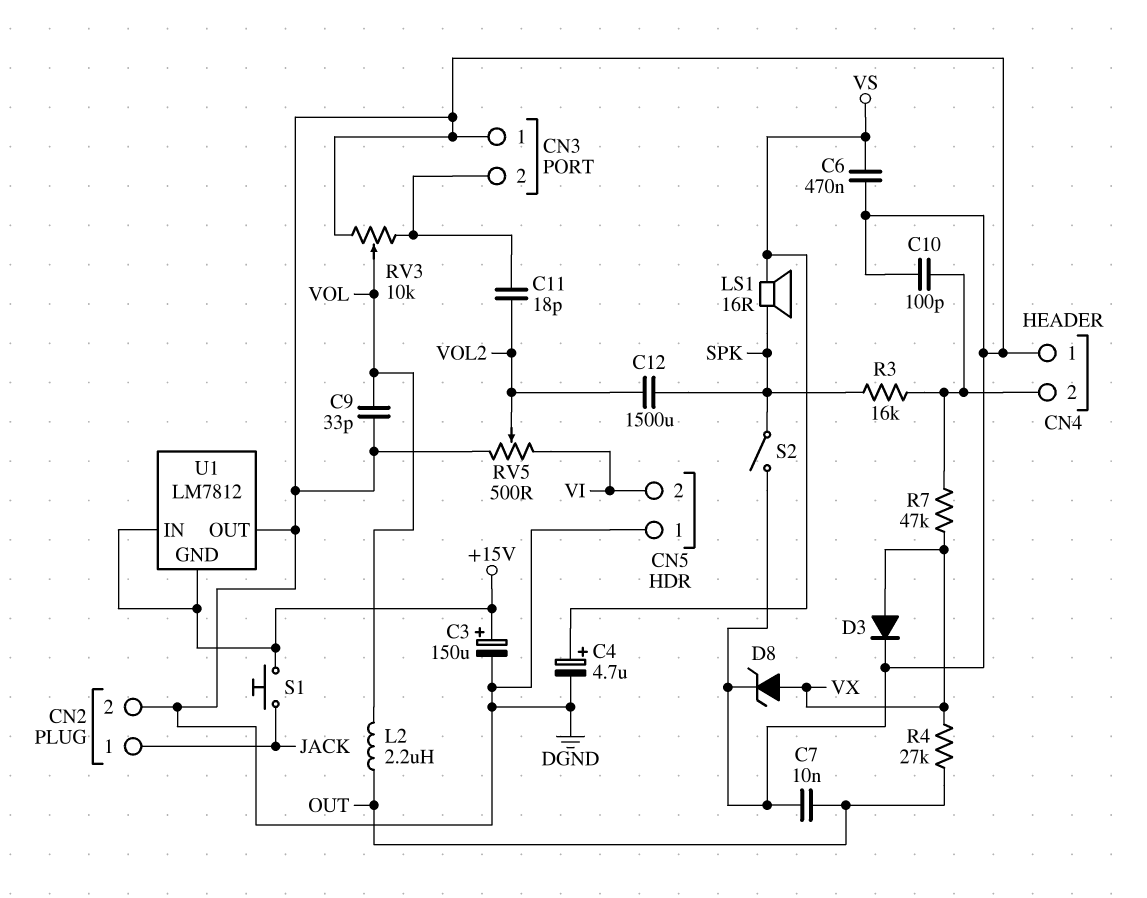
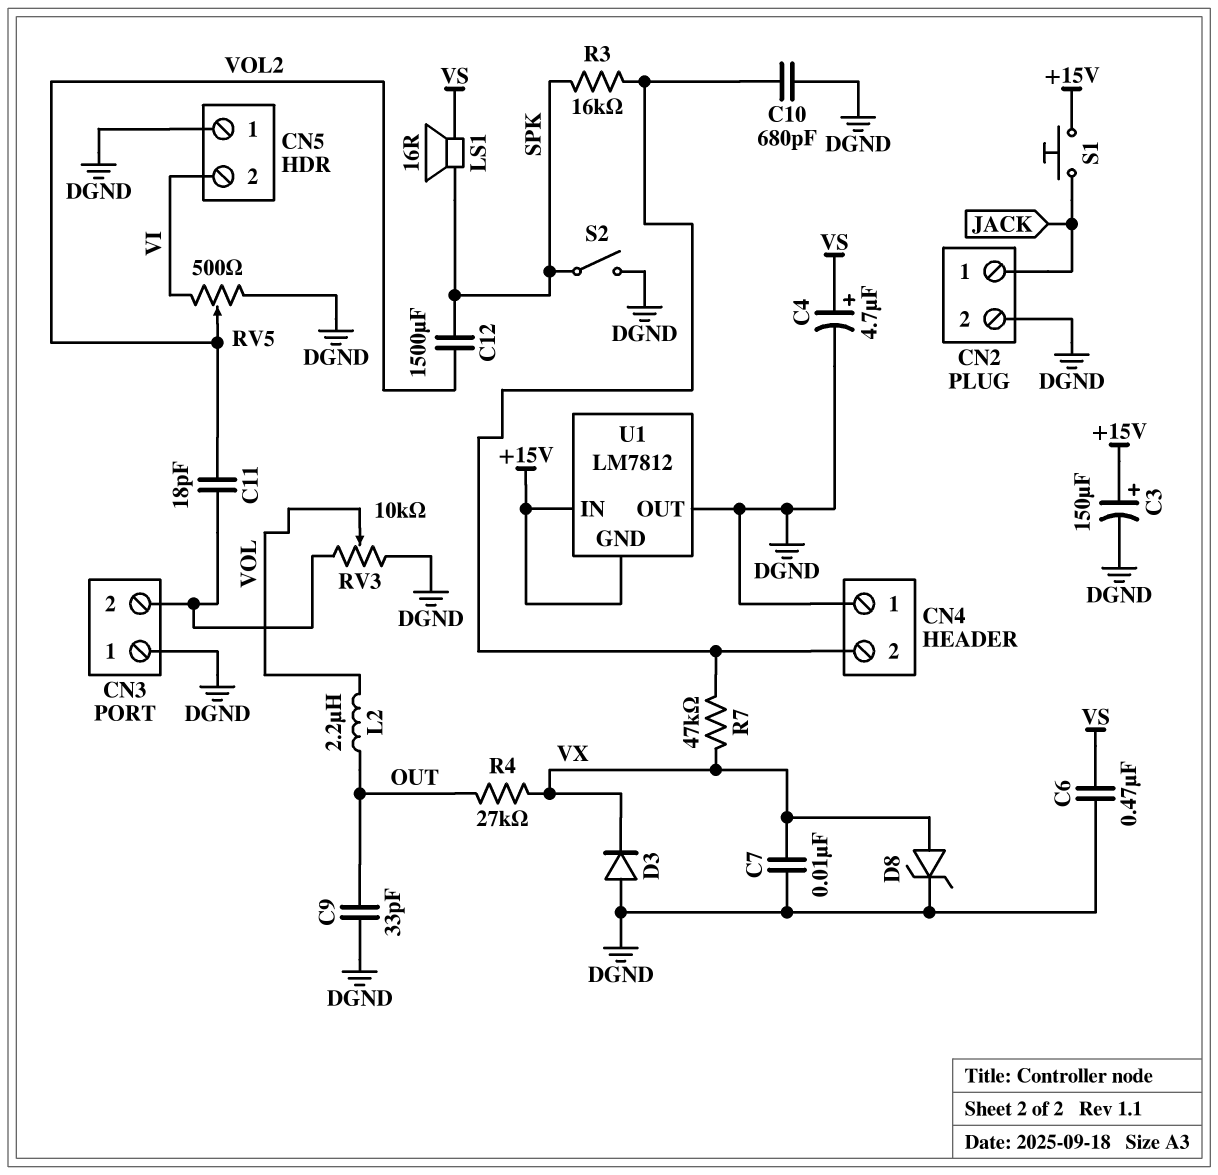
C7: 10nF (DGND, OUT) -> 10nF (DGND, VX)
C9: 33pF (DGND, VOL) -> 33pF (DGND, OUT)
C10: 100pF (CN4/2, DGND) -> 680pF (CN4/2, DGND)
D3: diode (A VX, K DGND) -> diode (A DGND, K VX)

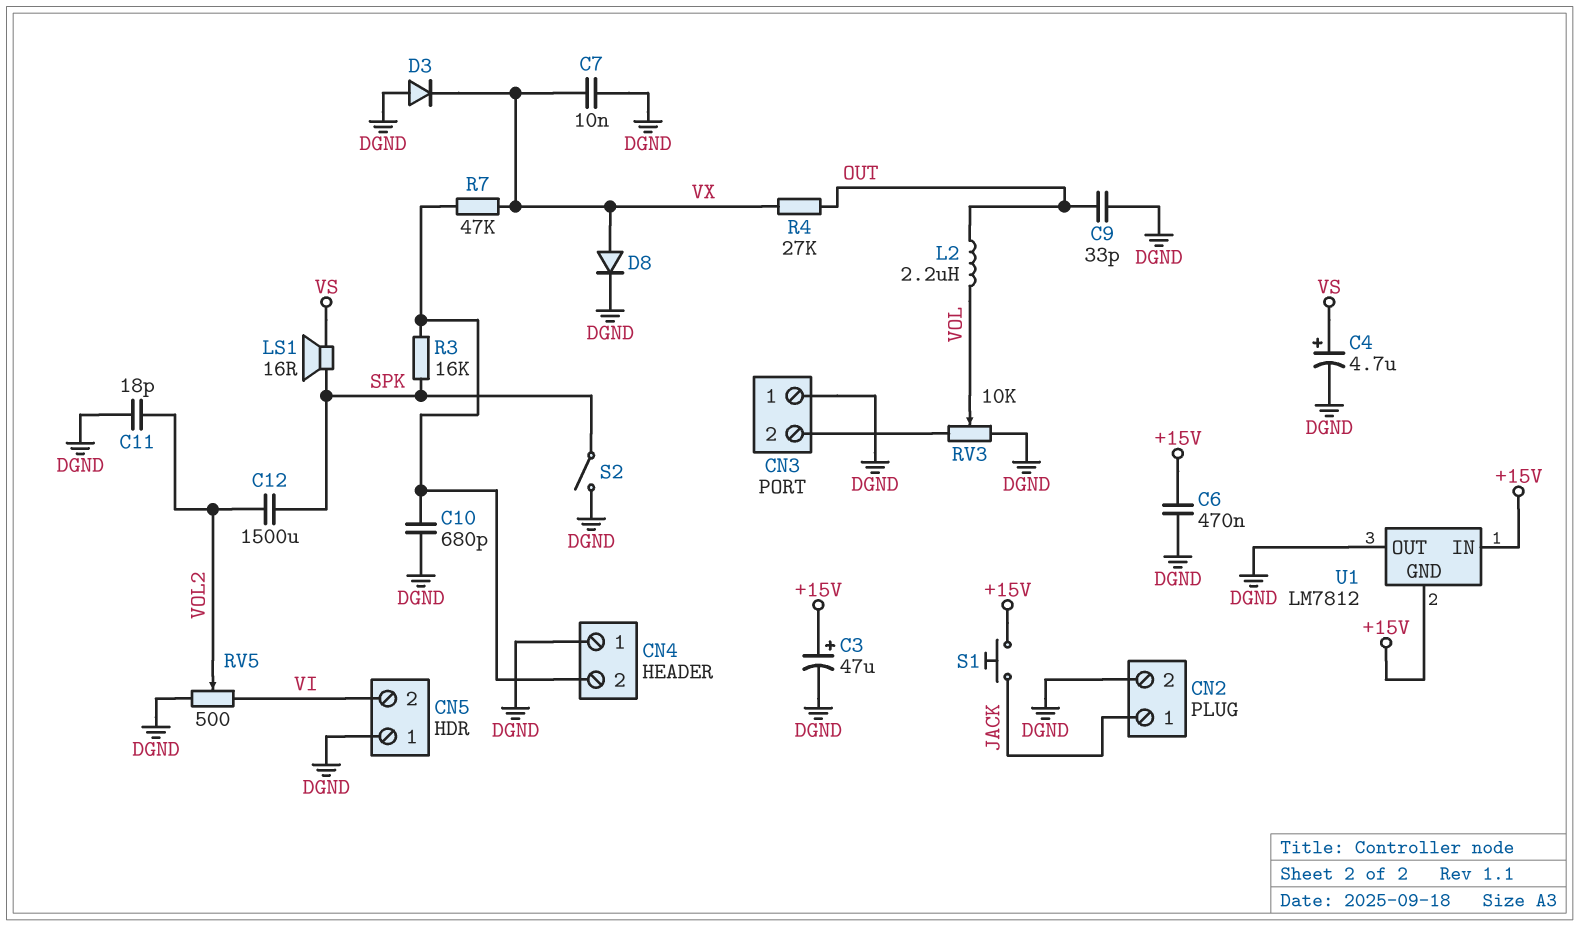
C3: 150uF (plus +15V, minus DGND) -> 47uF (plus +15V, minus DGND)
C6: 470nF (DGND, VS) -> 470nF (+15V, DGND)
C11: 18pF (CN3/2, VOL2) -> 18pF (DGND, VOL2)
D8: zener (A VX, K DGND) -> diode (A VX, K DGND)

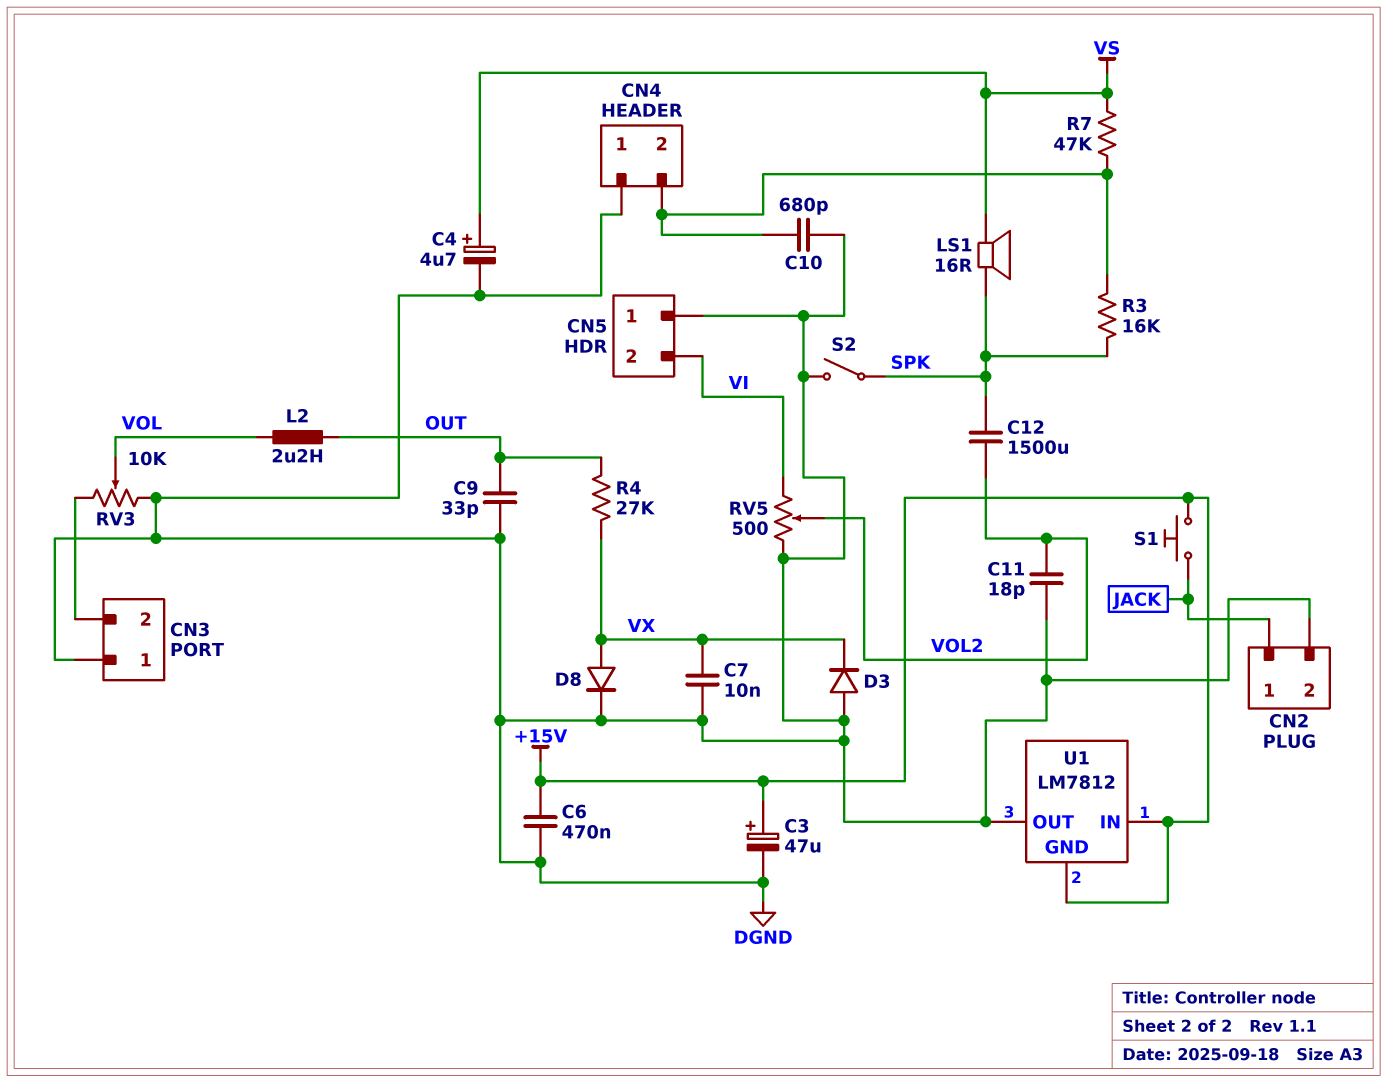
R7: 47k (CN4/2, VX) -> 47k (CN4/2, VS)

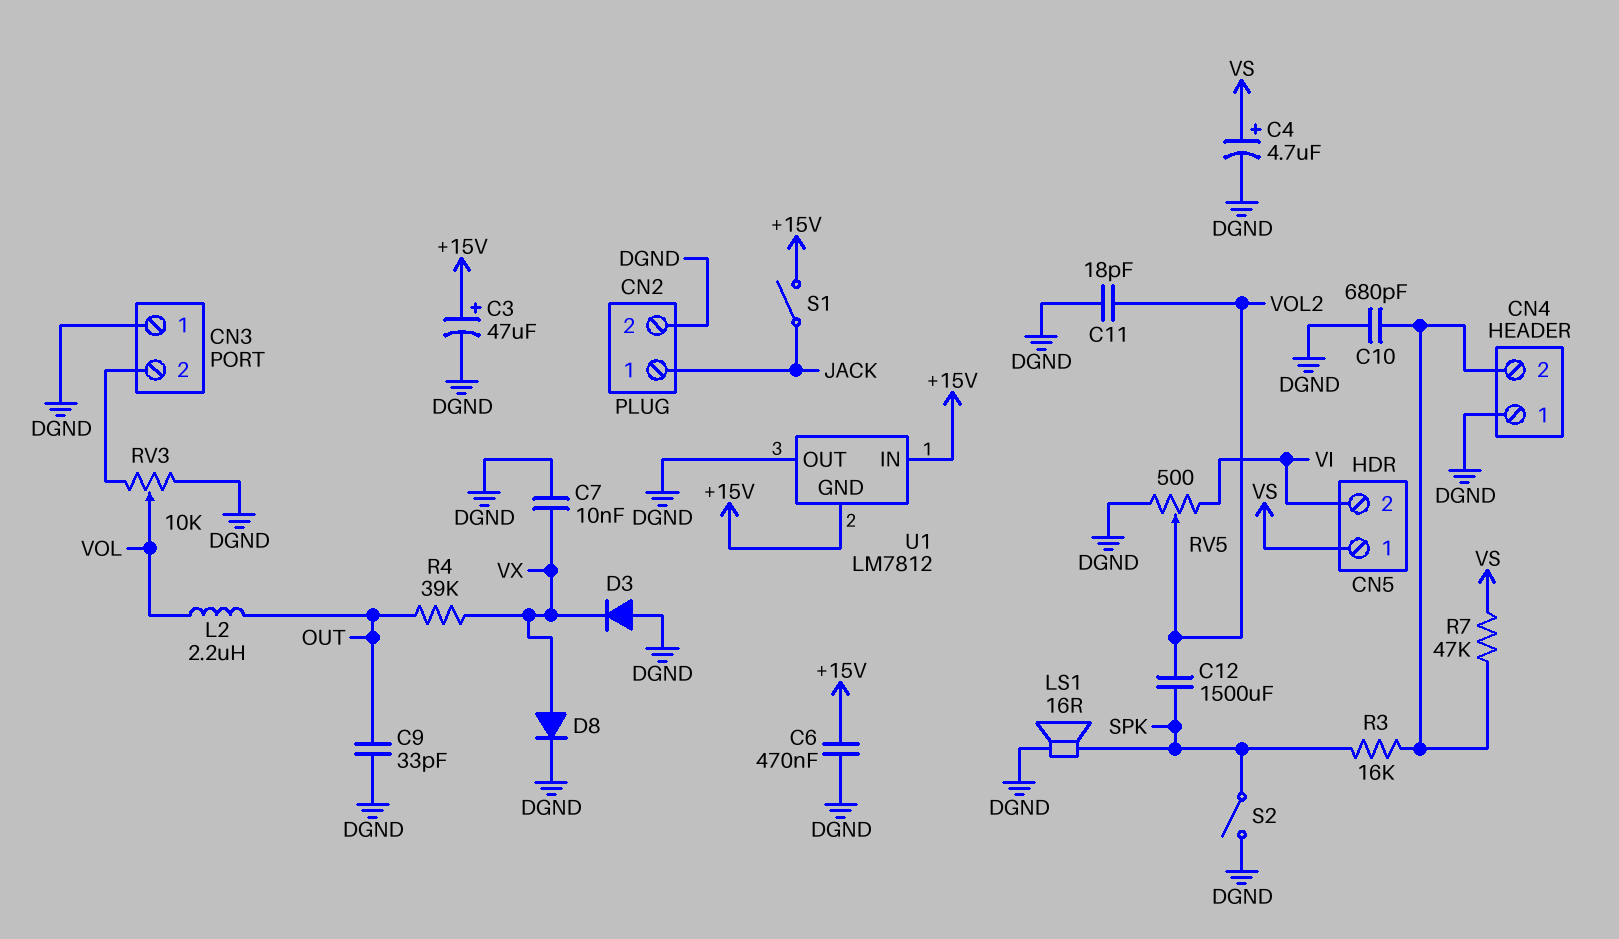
CN5 pin 1: DGND -> VS
LS1: speaker 16R (SPK, VS) -> speaker 16R (DGND, SPK)
R4: 27k (OUT, VX) -> 39k (OUT, VX)
S1: button (+15V, JACK) -> switch (+15V, JACK)

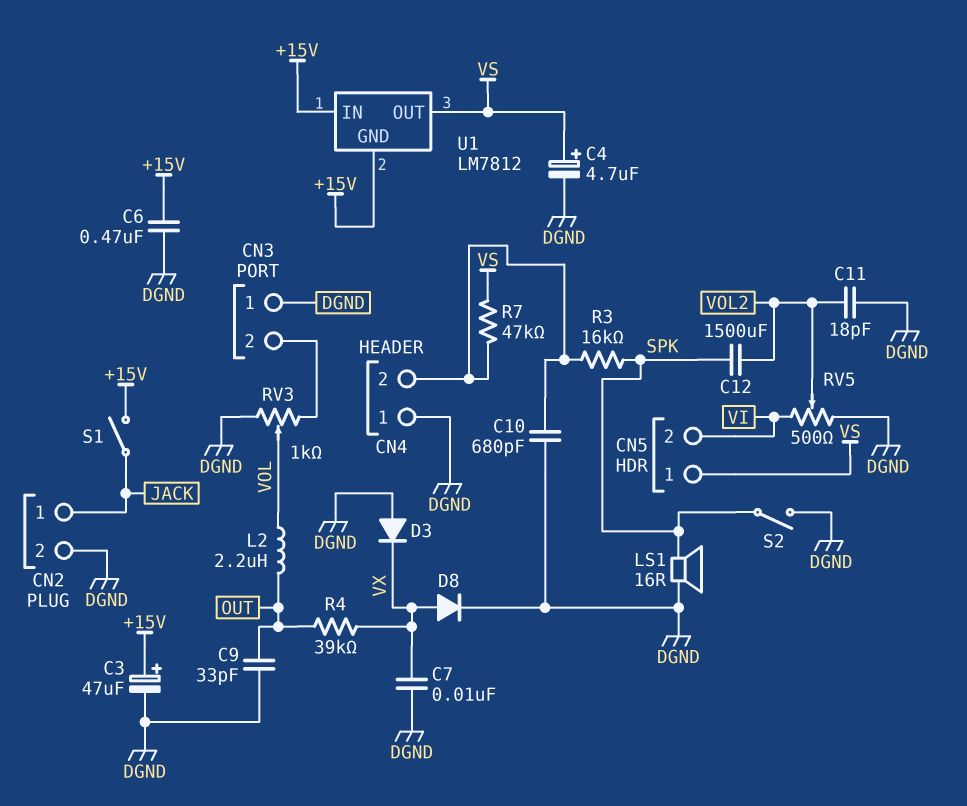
RV3: 10k (CN3/2, DGND, wiper VOL) -> 1k (CN3/2, DGND, wiper VOL)
U1 pin OUT: DGND -> VS

